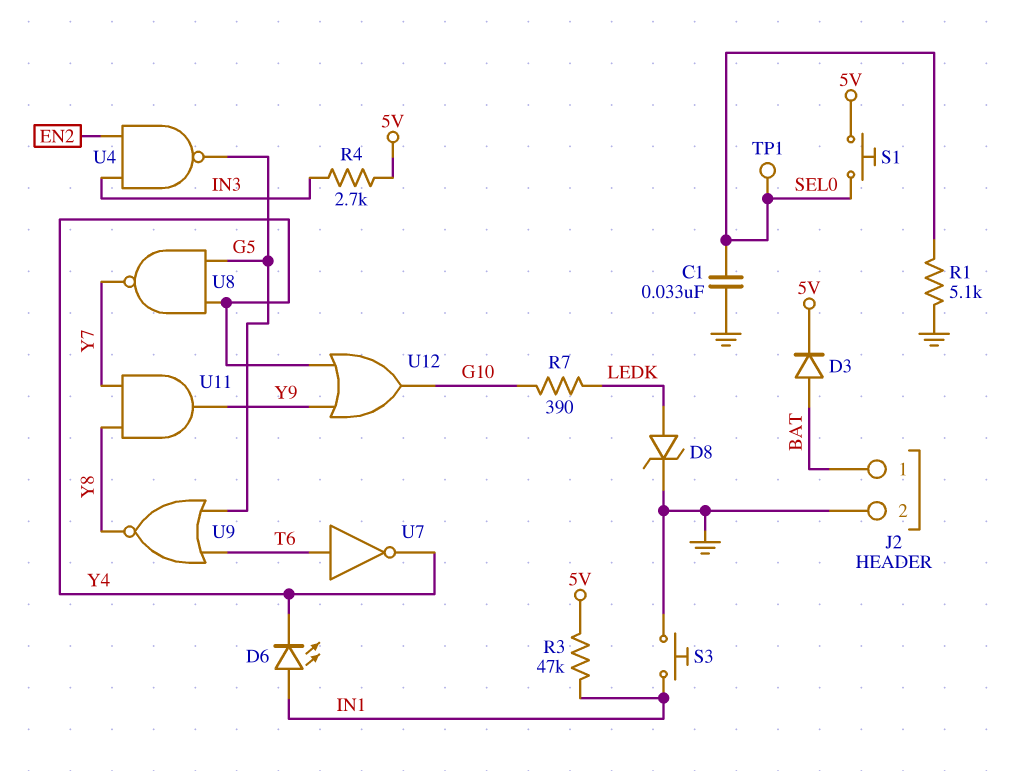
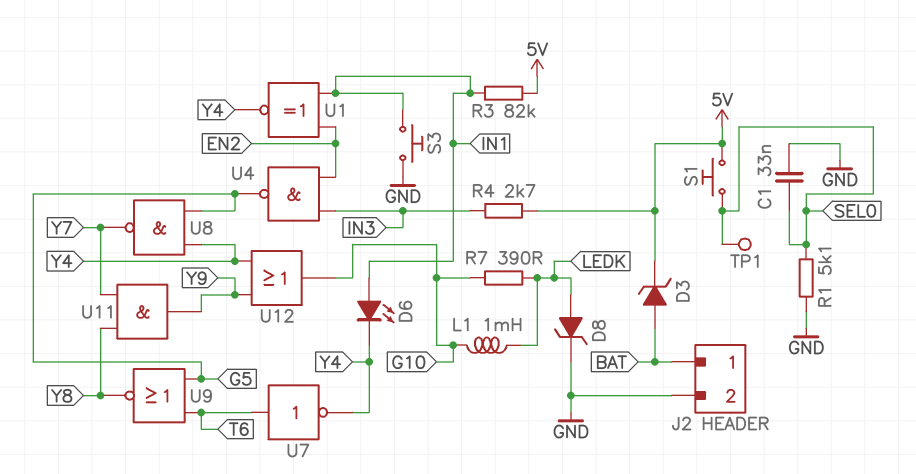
D3: diode (A BAT, K 5V) -> zener (A BAT, K 5V)
L1: none -> 1mH (G10, LEDK)
R3: 47k (5V, IN1) -> 82k (5V, IN1)
U1: none -> XNOR (in EN2, in IN1, out Y4)

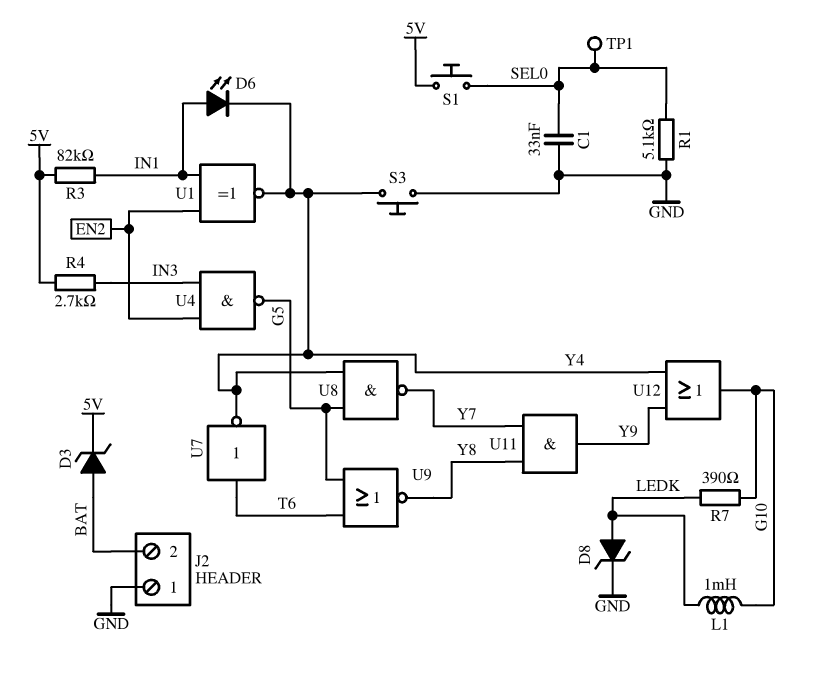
J2 pin 1: BAT -> GND
J2 pin 2: GND -> BAT
S3: button (GND, IN1) -> button (GND, Y4)

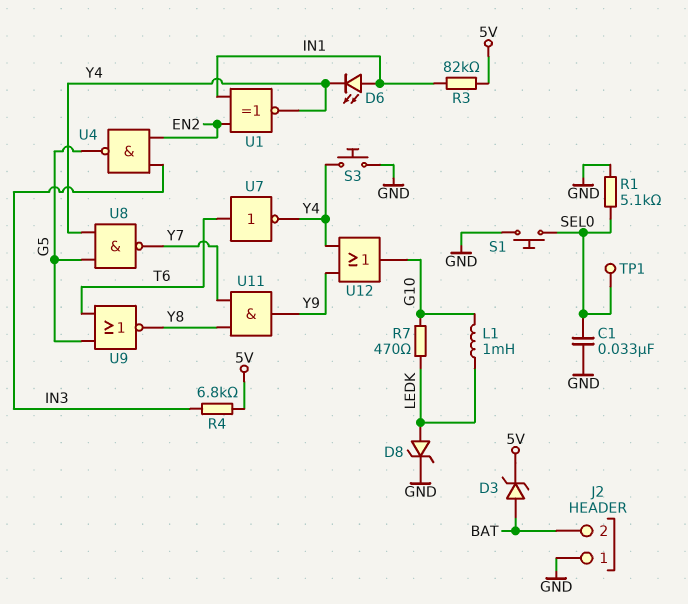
R4: 2.7k (5V, IN3) -> 6.8k (5V, IN3)
R7: 390 (G10, LEDK) -> 470 (G10, LEDK)
S1: button (5V, SEL0) -> button (GND, SEL0)

